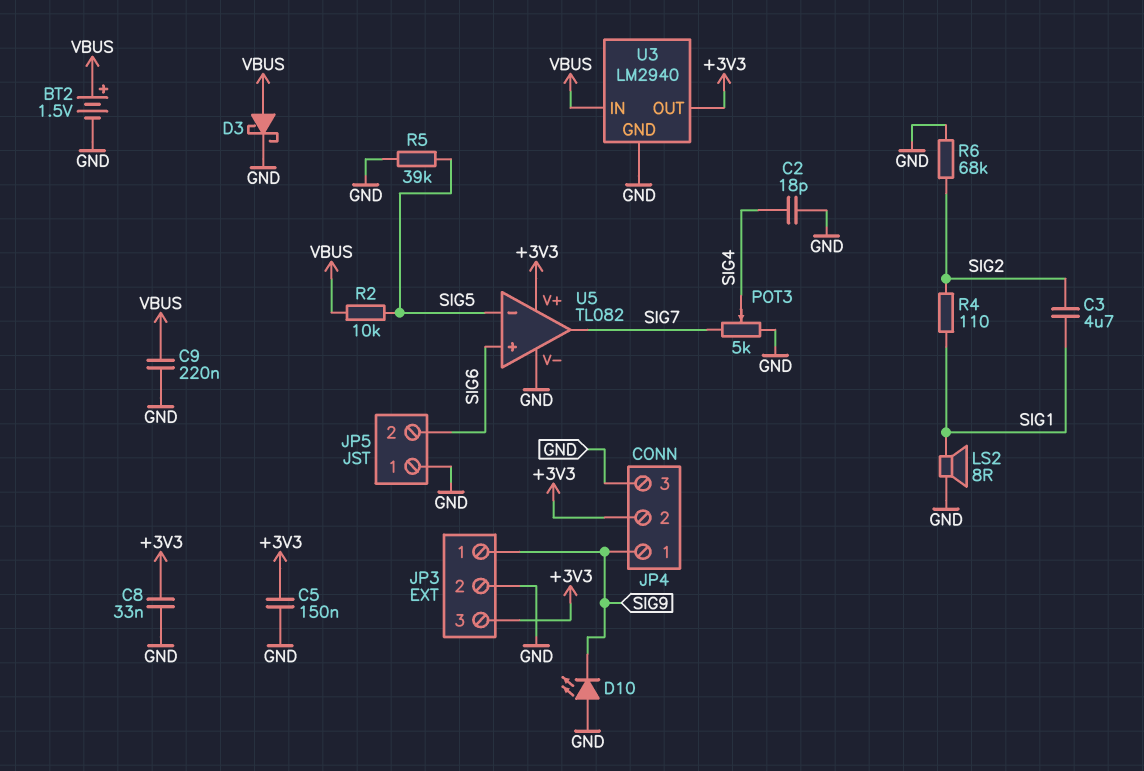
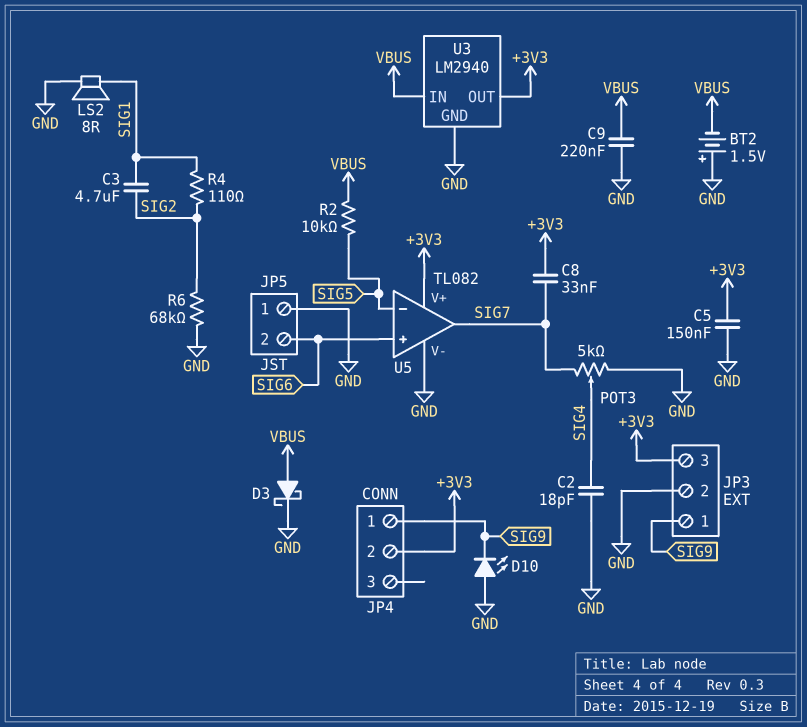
BT2: 1.5V (plus VBUS, minus GND) -> 1.5V (plus GND, minus VBUS)
C8: 33nF (+3V3, GND) -> 33nF (+3V3, SIG7)
JP4 pin 3: GND -> none
R5: 39k (GND, SIG5) -> none

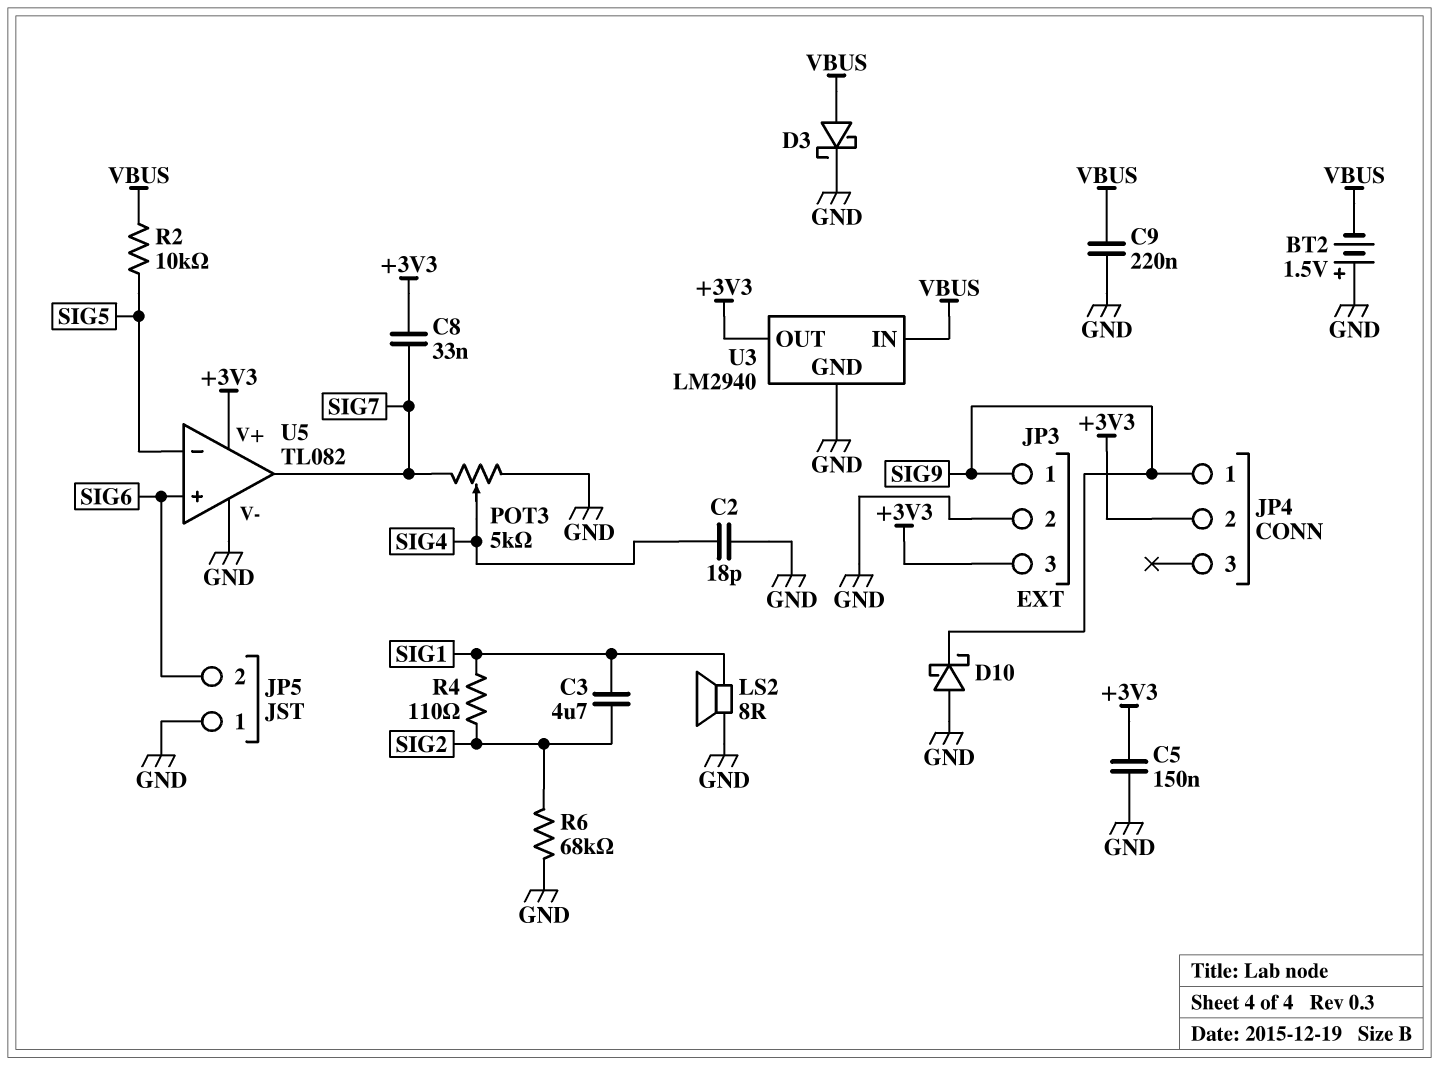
D10: LED (A GND, K SIG9) -> schottky (A GND, K SIG9)

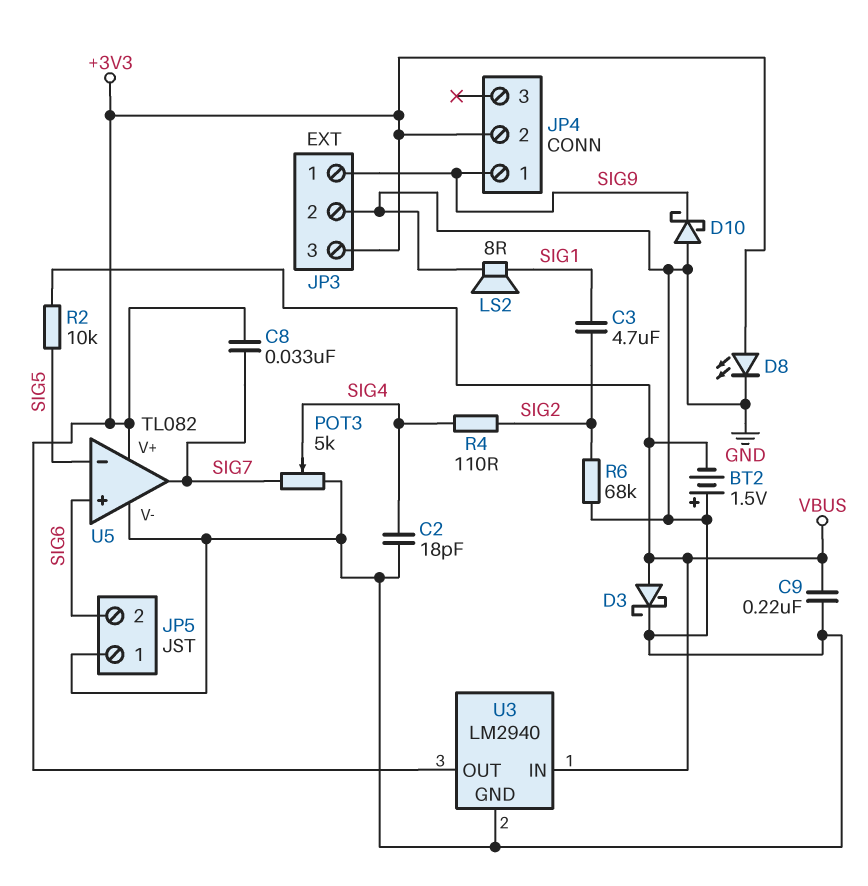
C5: 150nF (+3V3, GND) -> none
D8: none -> LED (A +3V3, K GND)
R4: 110 (SIG1, SIG2) -> 110 (SIG2, SIG4)

